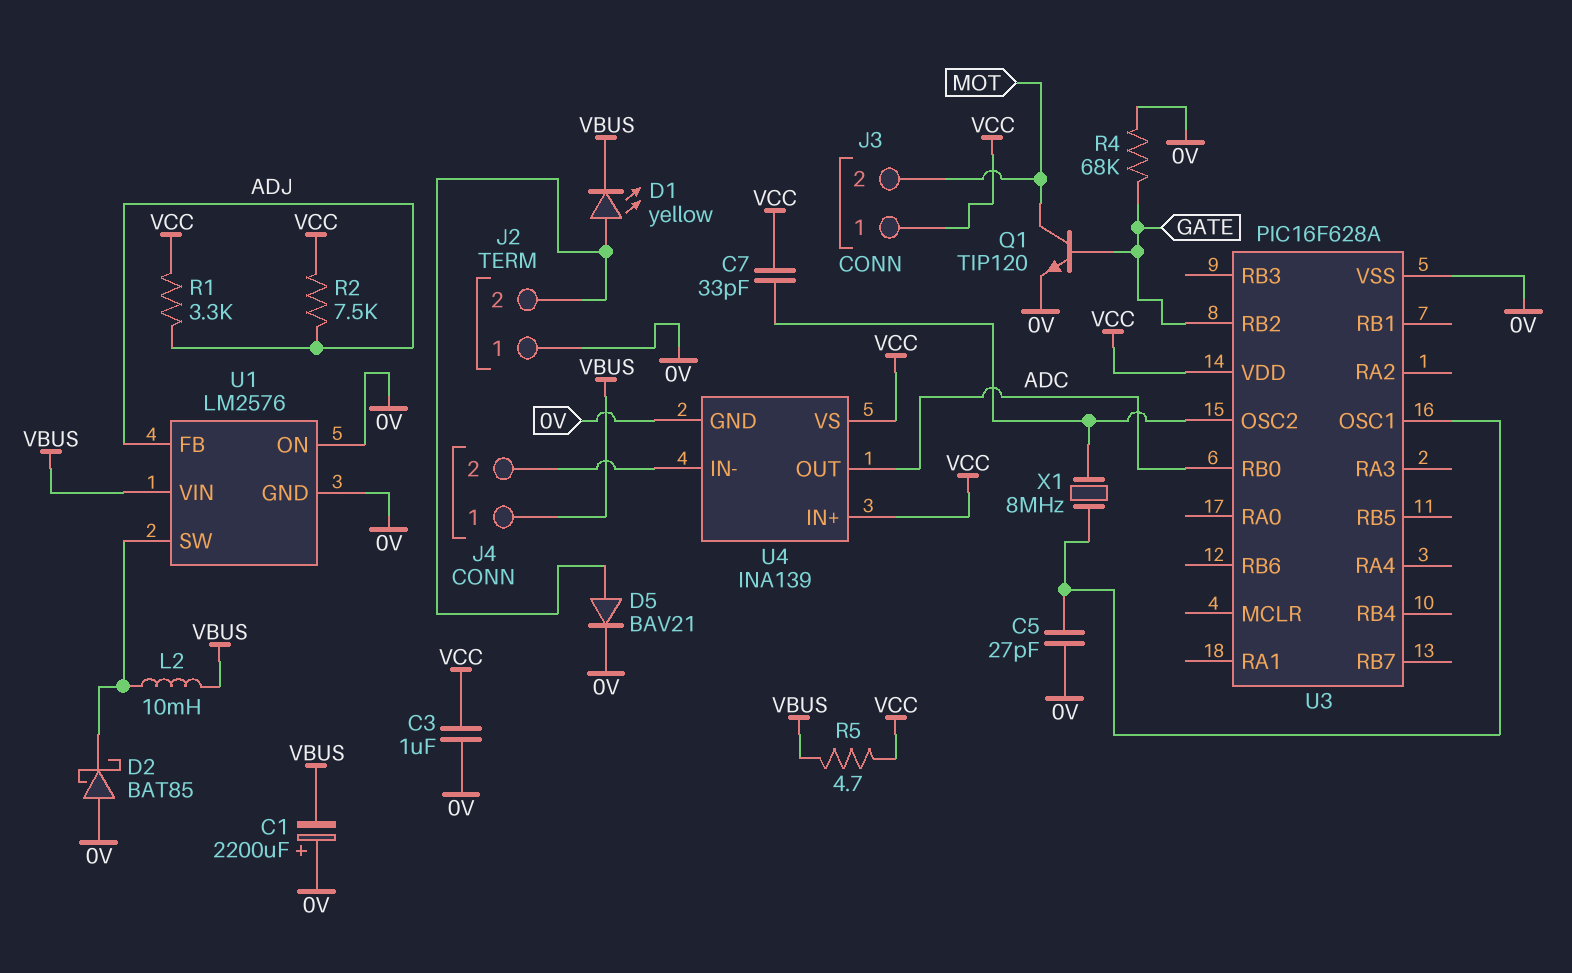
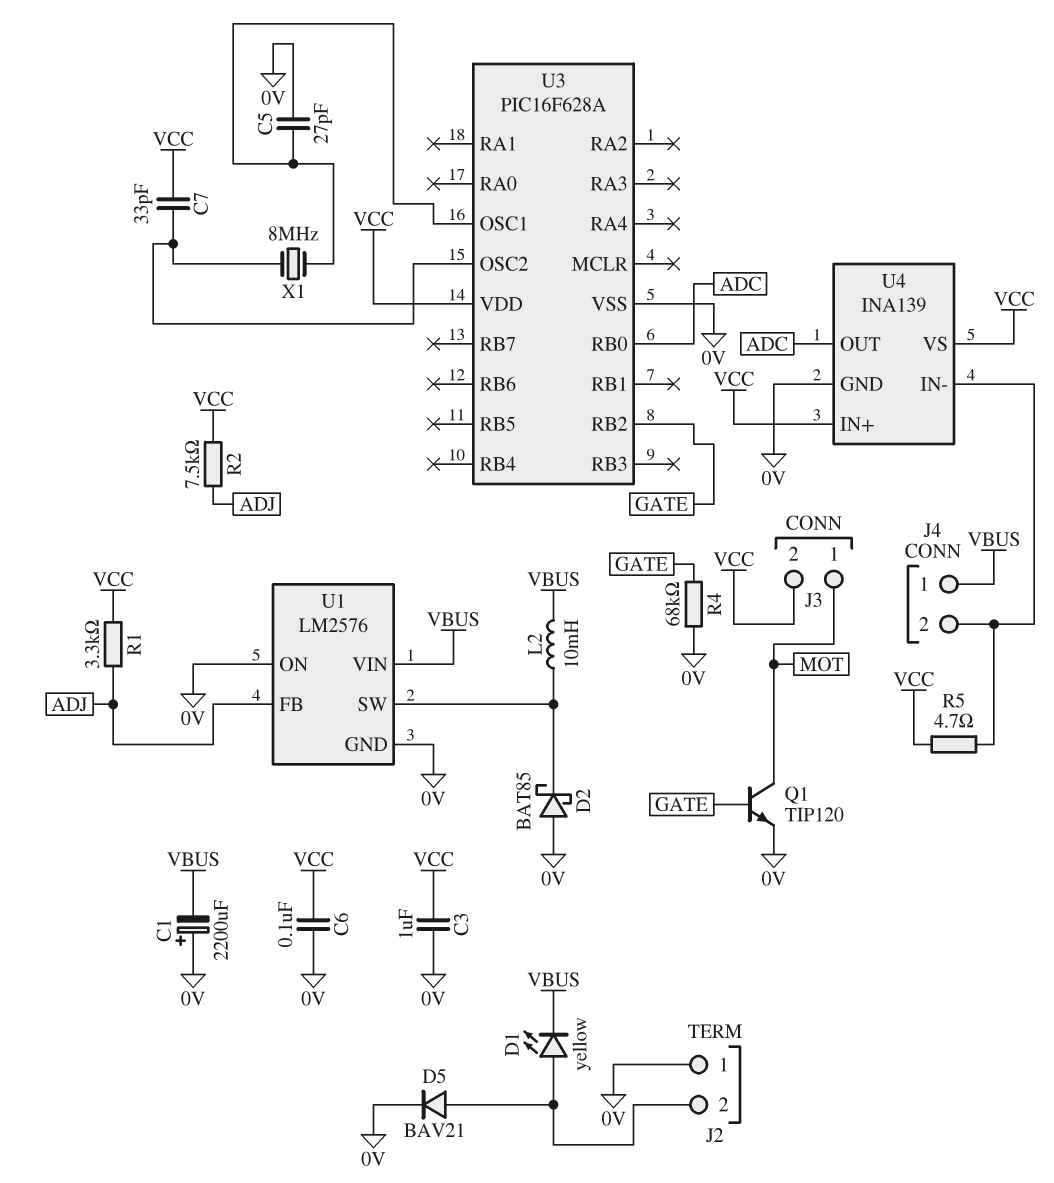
C6: none -> 100nF (0V, VCC)
J3 pin 1: VCC -> MOT
J3 pin 2: MOT -> VCC
R5: 4.7 (VBUS, VCC) -> 4.7 (J4/2, VCC)

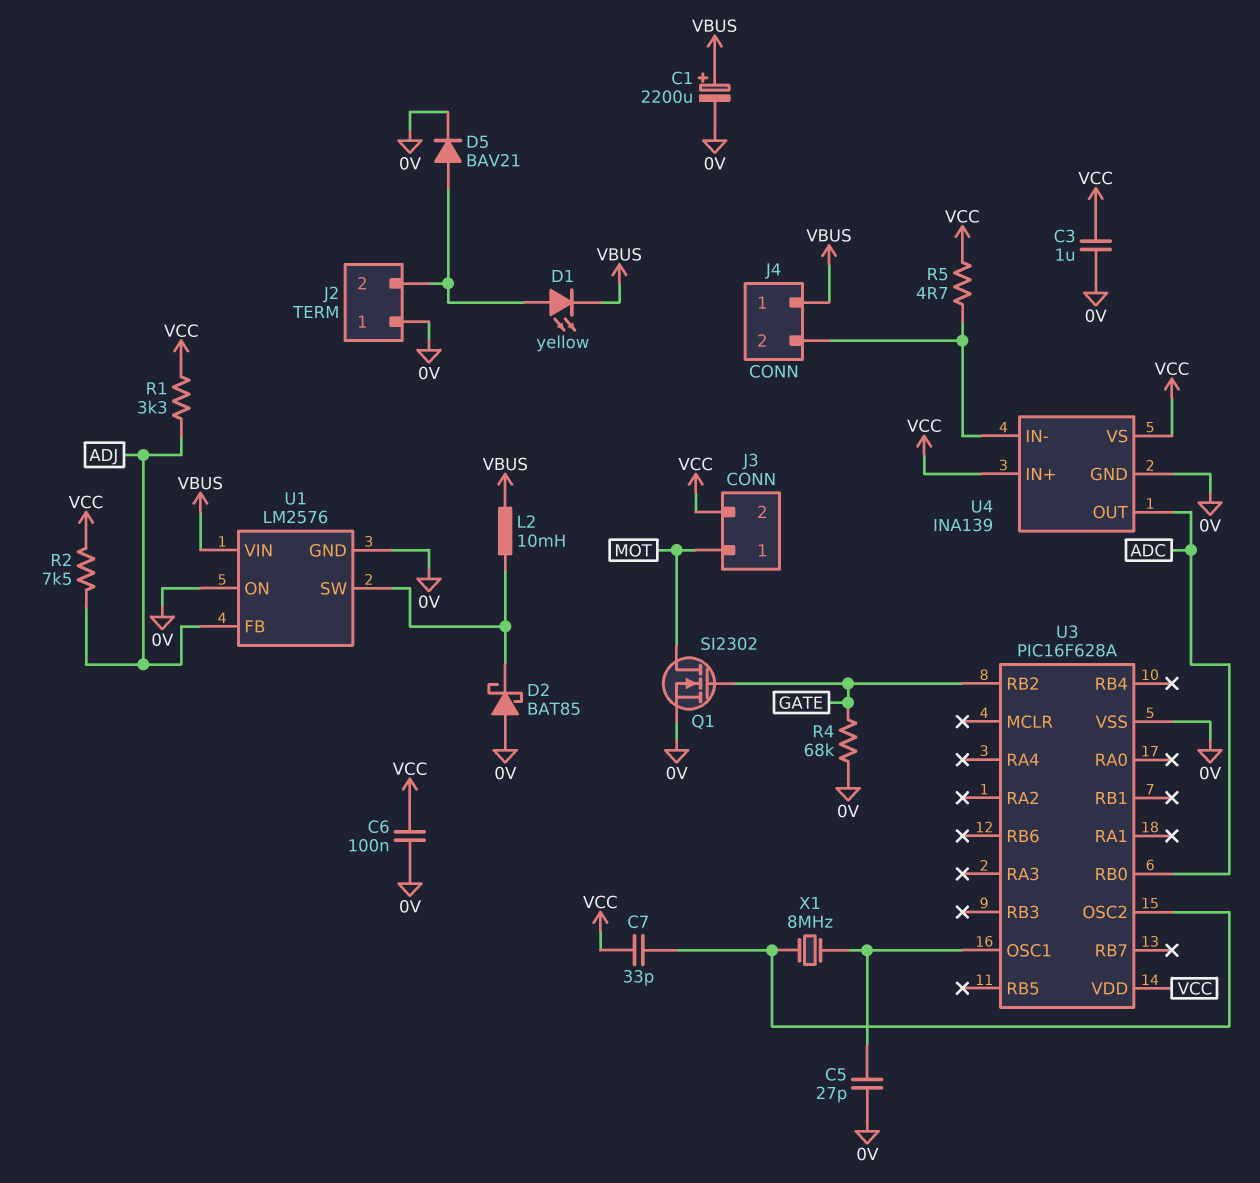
C1: 2200uF (plus 0V, minus VBUS) -> 2200uF (plus VBUS, minus 0V)
Q1: NPN TIP120 (B GATE, C MOT, E 0V) -> NMOS SI2302 (G GATE, D MOT, S 0V)

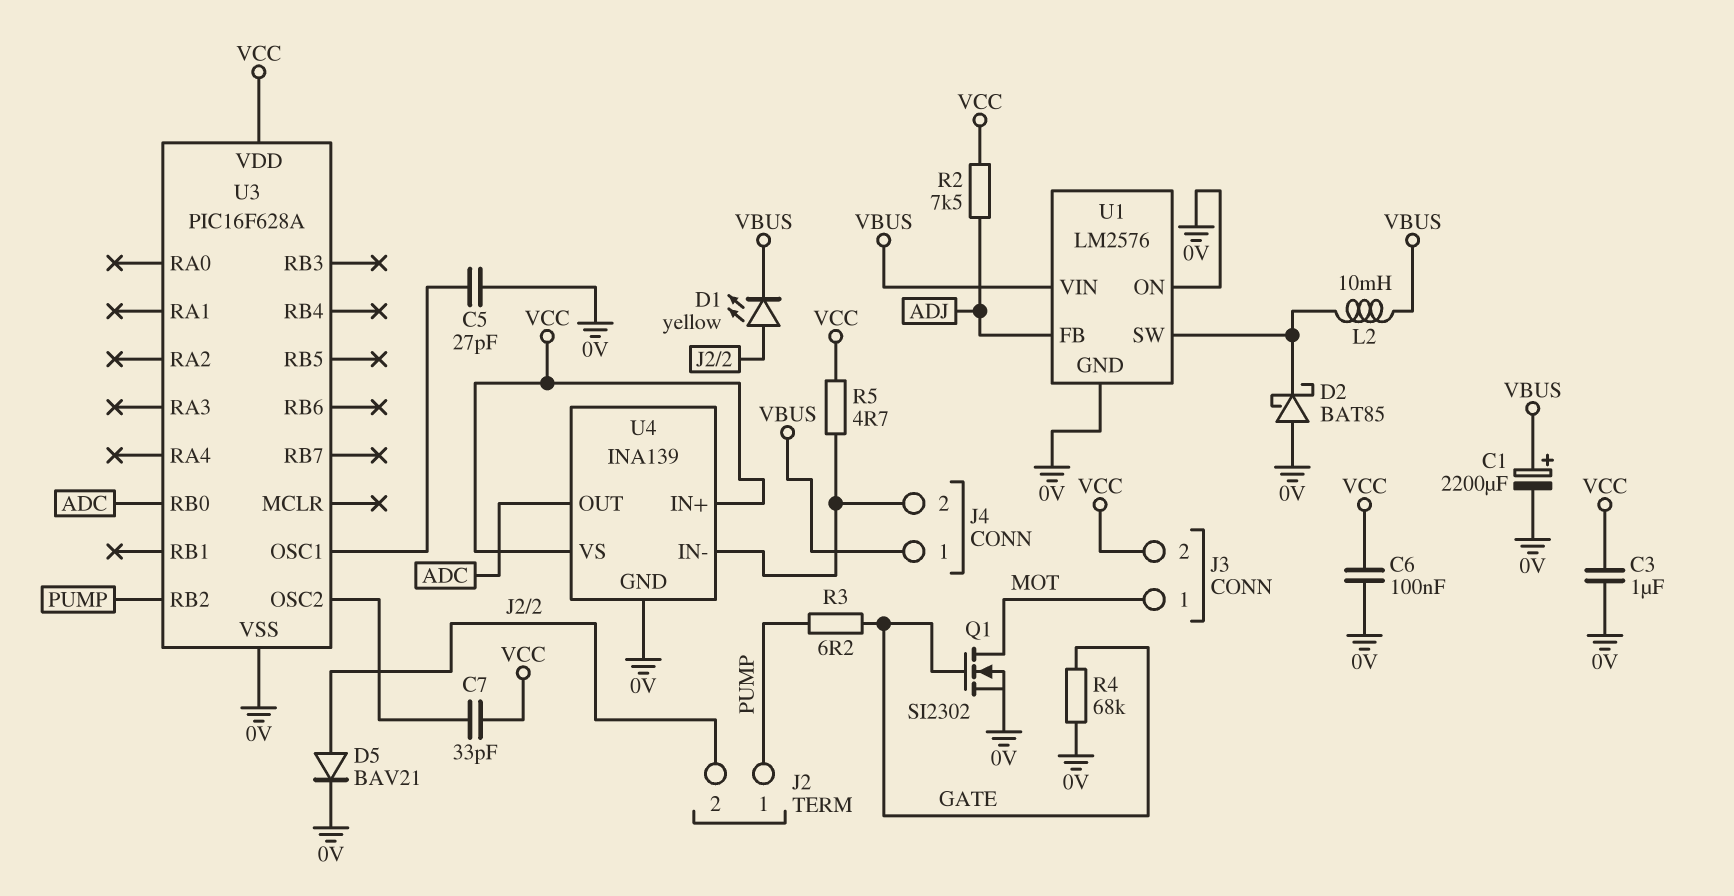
J2 pin 1: 0V -> PUMP
R1: 3.3k (ADJ, VCC) -> none
R3: none -> 6.2 (GATE, PUMP)
U3 pin RB2: GATE -> PUMP
X1: 8MHz (U3/OSC1, U3/OSC2) -> none

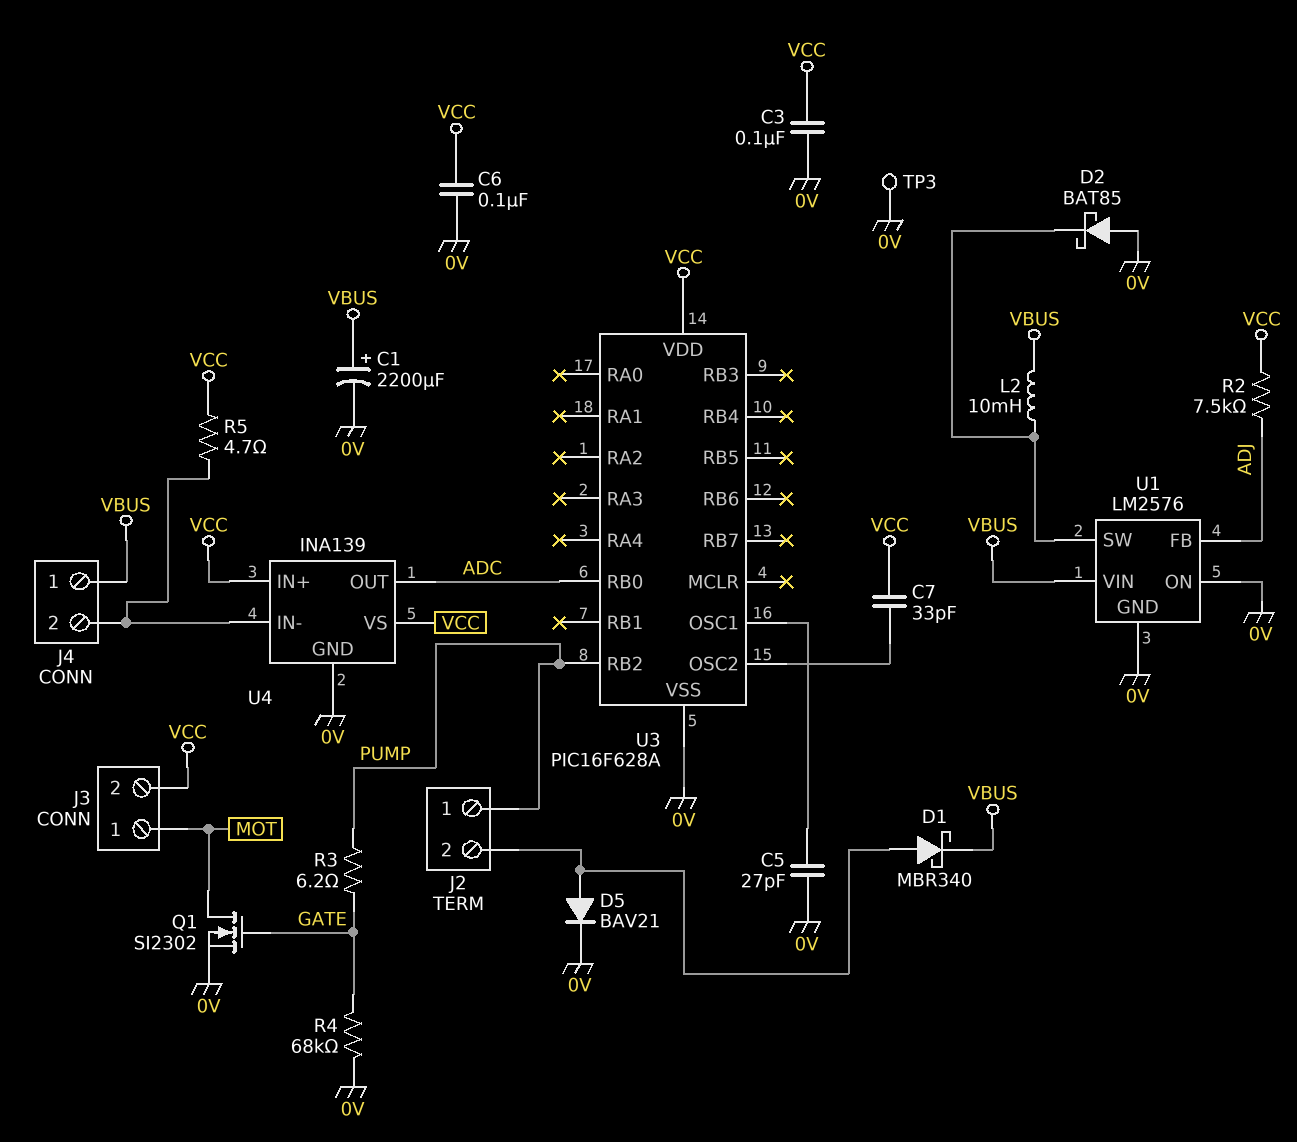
C3: 1uF (0V, VCC) -> 100nF (0V, VCC)
D1: LED yellow (A J2/2, K VBUS) -> schottky MBR340 (A J2/2, K VBUS)
TP3: none -> test point (0V)

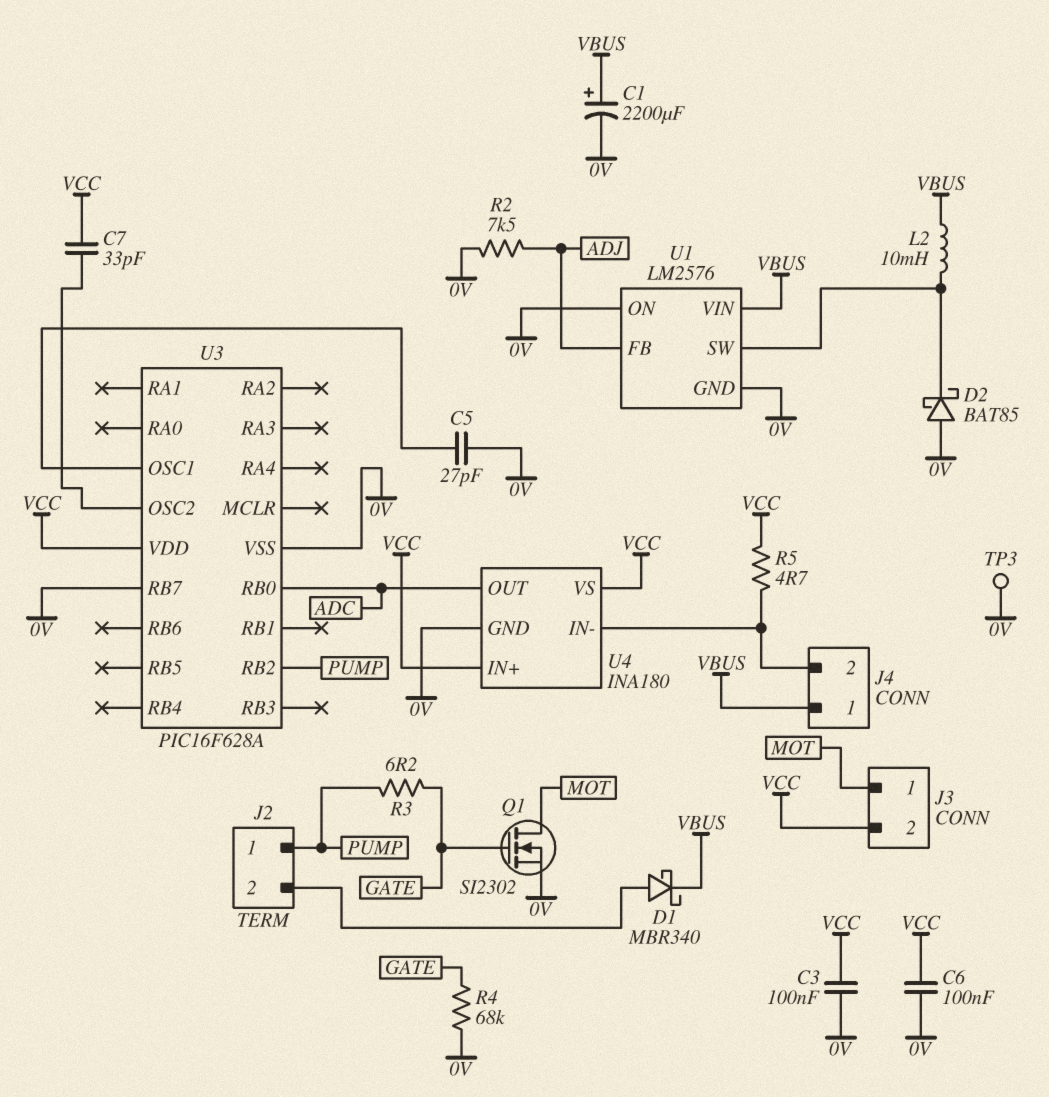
D5: diode BAV21 (A J2/2, K 0V) -> none
R2: 7.5k (ADJ, VCC) -> 7.5k (0V, ADJ)
U3 pin RB7: none -> 0V
U4: INA139 -> INA180

